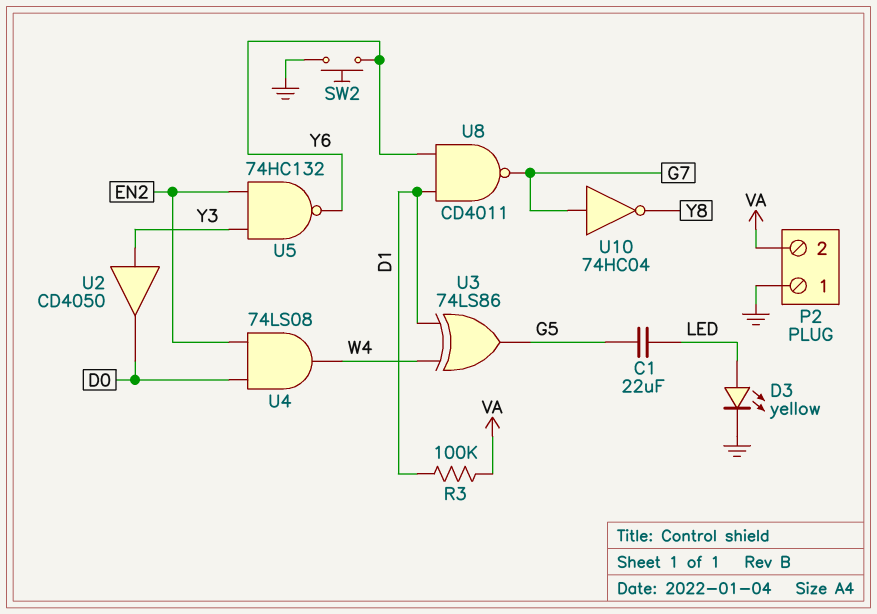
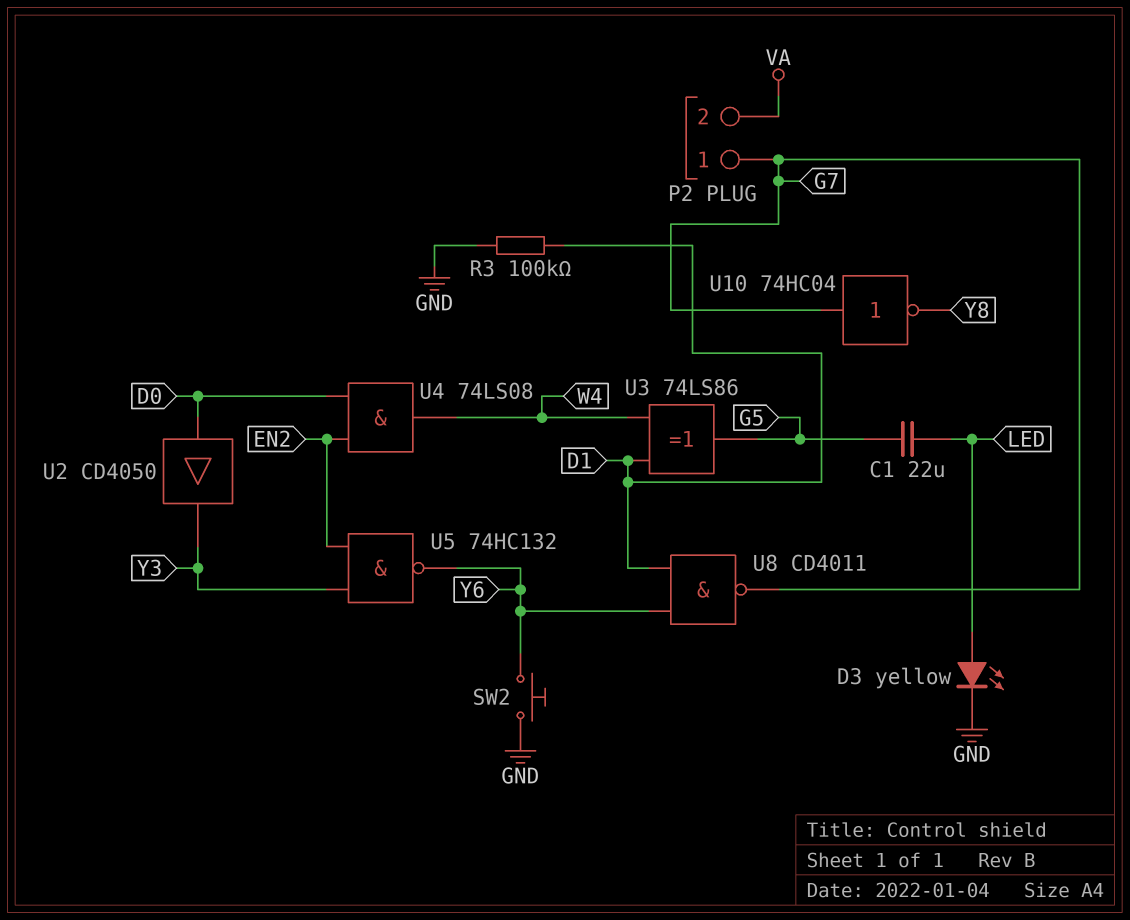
P2 pin 1: GND -> G7
R3: 100k (D1, VA) -> 100k (D1, GND)
U2: buffer CD4050 (in Y3, out D0) -> buffer CD4050 (in D0, out Y3)

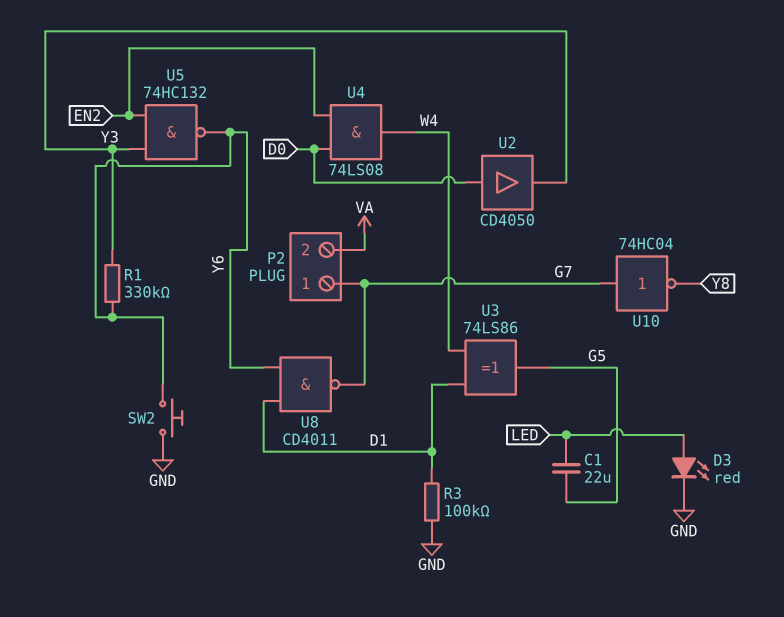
D3: LED yellow (A LED, K GND) -> LED red (A LED, K GND)
R1: none -> 330k (Y3, Y6)

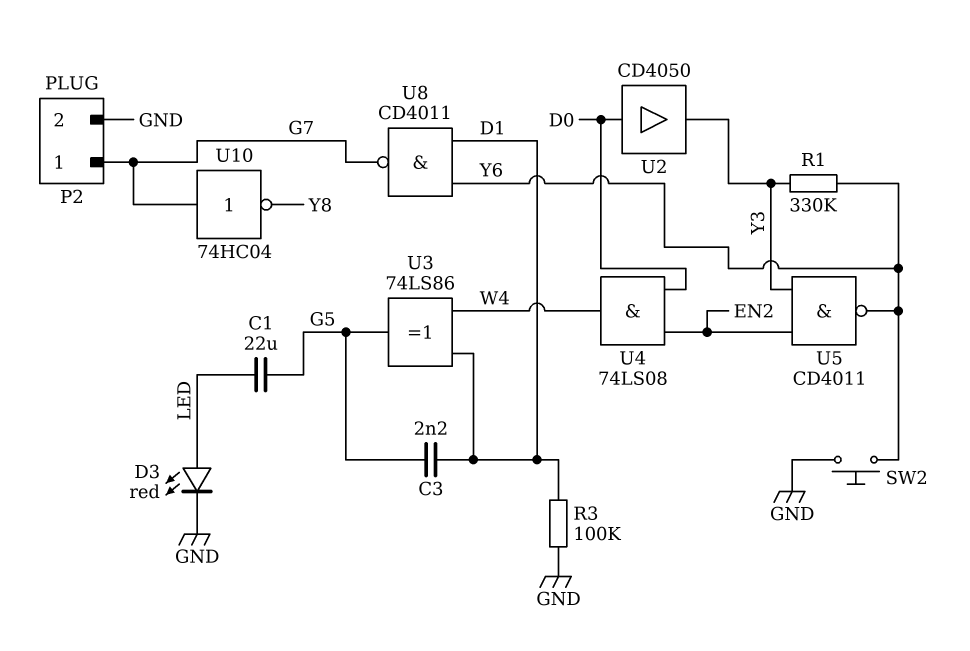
C3: none -> 2.2nF (D1, G5)
P2 pin 2: VA -> GND
U5: NAND 74HC132 (in EN2, in Y3, out Y6) -> NAND CD4011 (in EN2, in Y3, out Y6)

